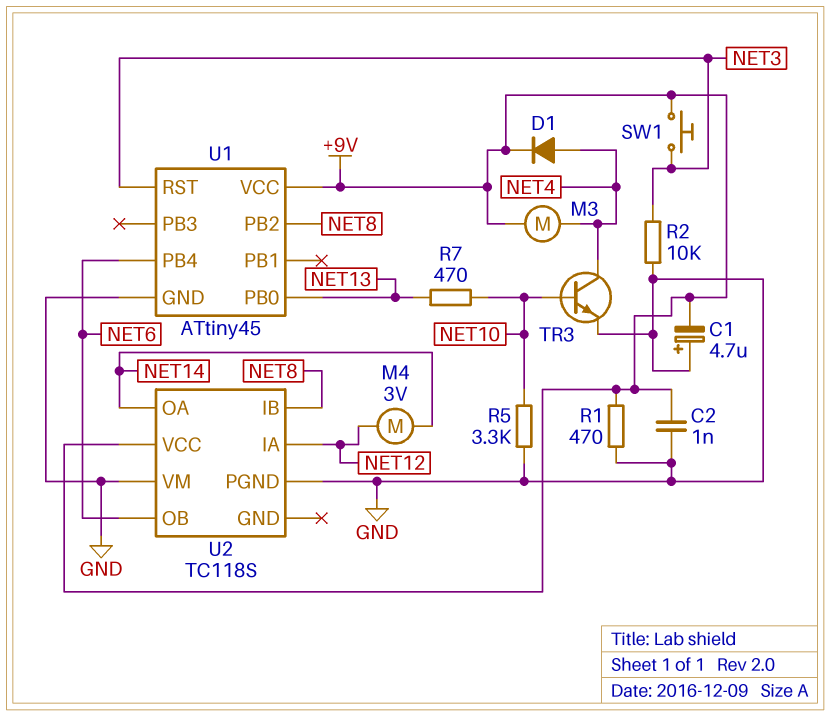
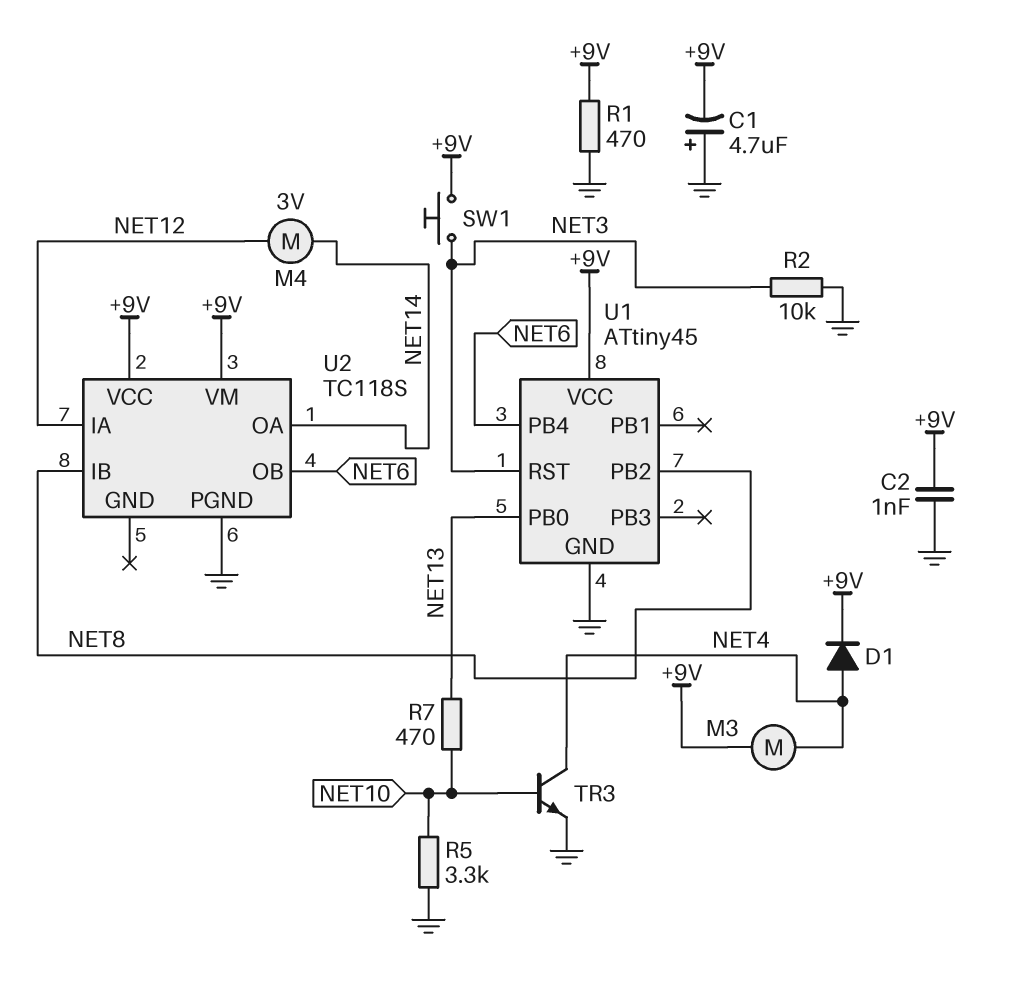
U2 pin VM: GND -> +9V

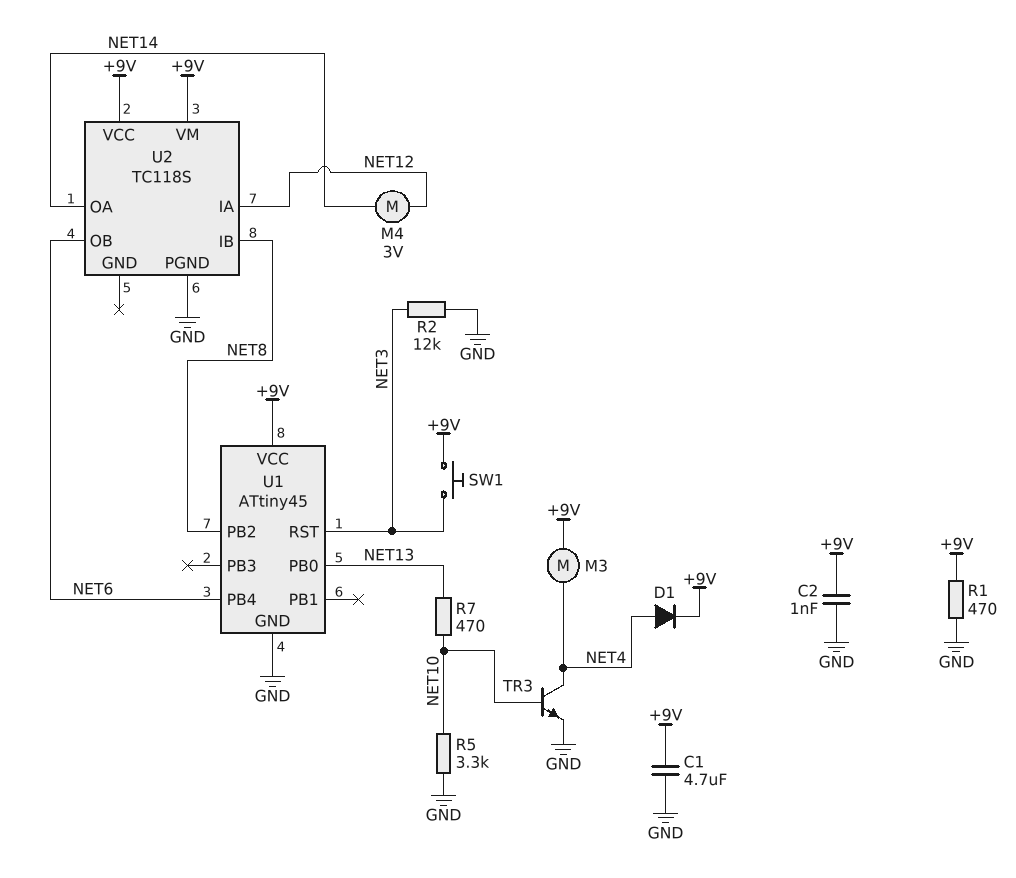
C1: 4.7uF (plus GND, minus +9V) -> 4.7uF (+9V, GND)
R2: 10k (GND, NET3) -> 12k (GND, NET3)

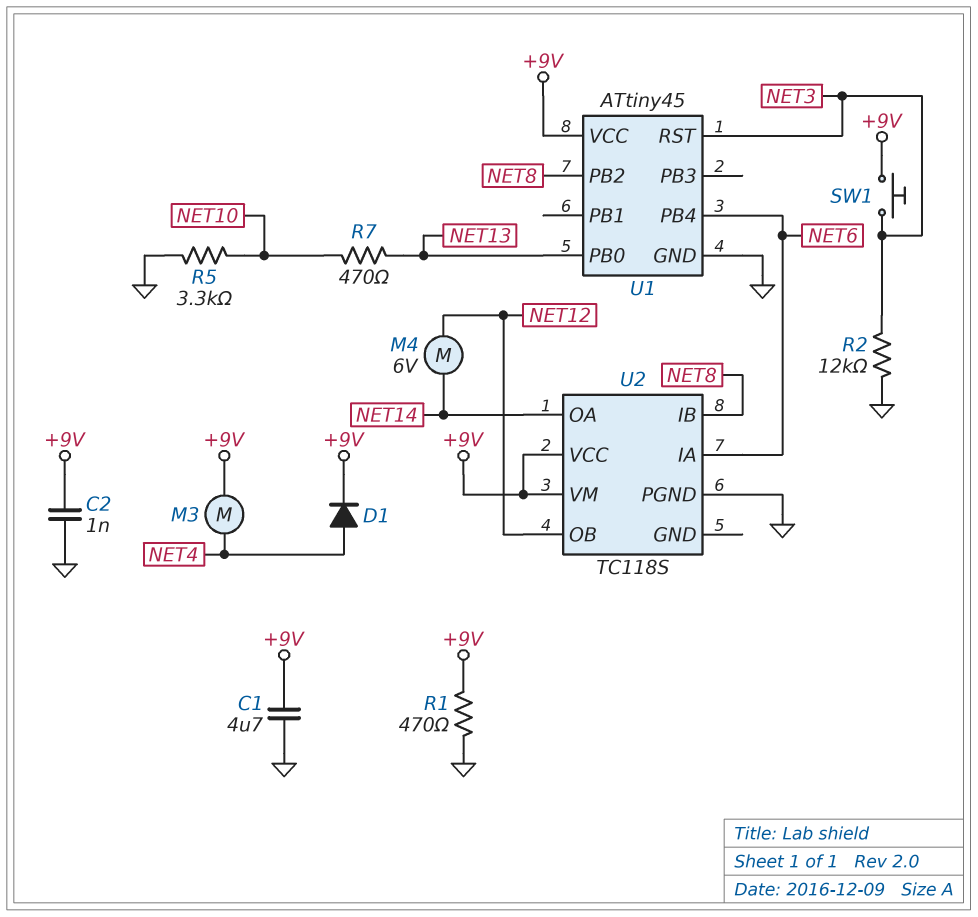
M4: motor 3V (NET12, NET14) -> motor 6V (NET12, NET14)
TR3: NPN (B NET10, C NET4, E GND) -> none
U2 pin IA: NET12 -> NET6
U2 pin OB: NET6 -> NET12

